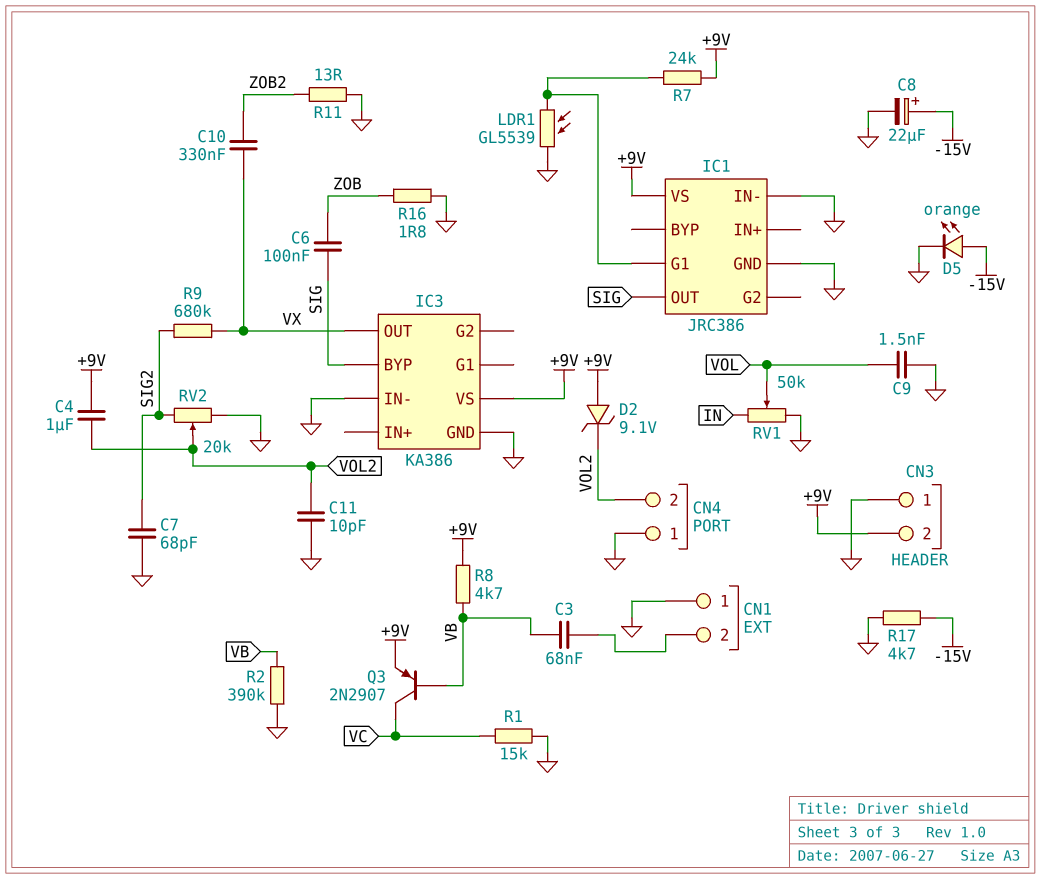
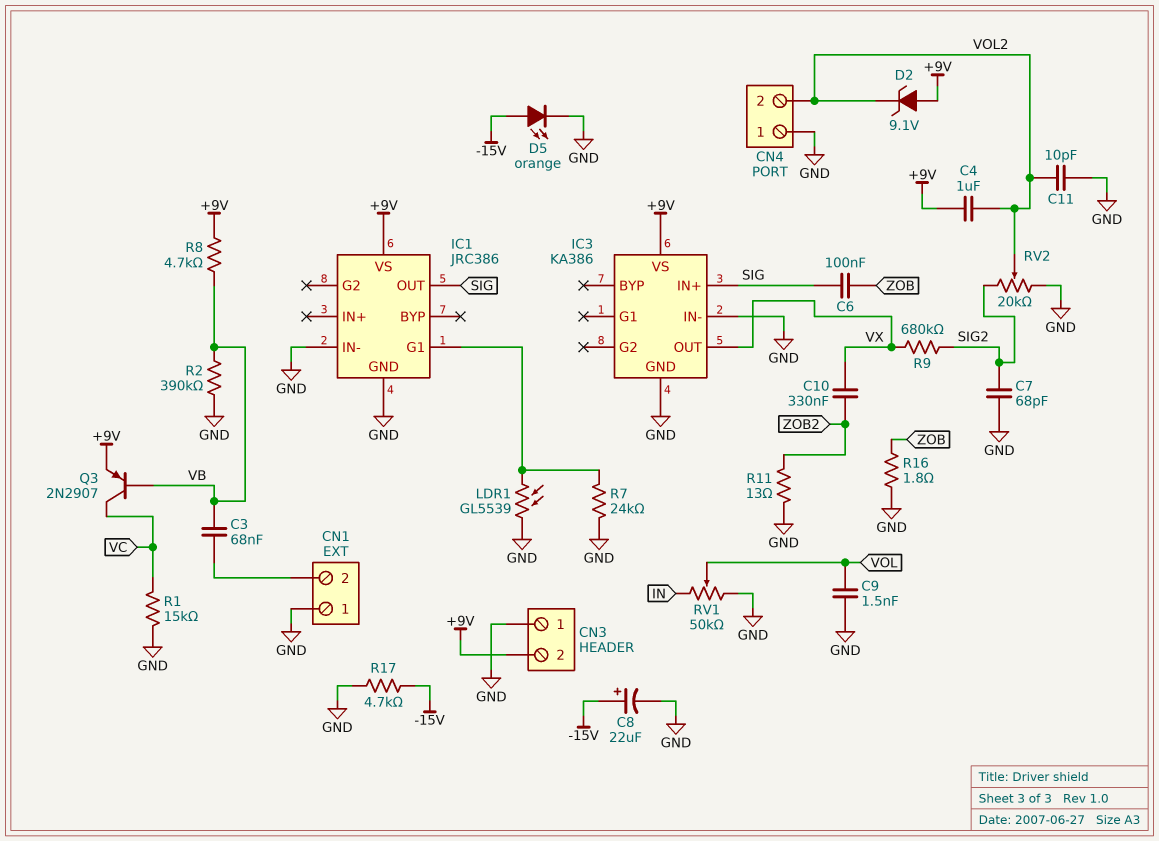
IC3 pin BYP: SIG -> none
IC3 pin IN+: none -> SIG
R7: 24k (+9V, IC1/G1) -> 24k (GND, IC1/G1)

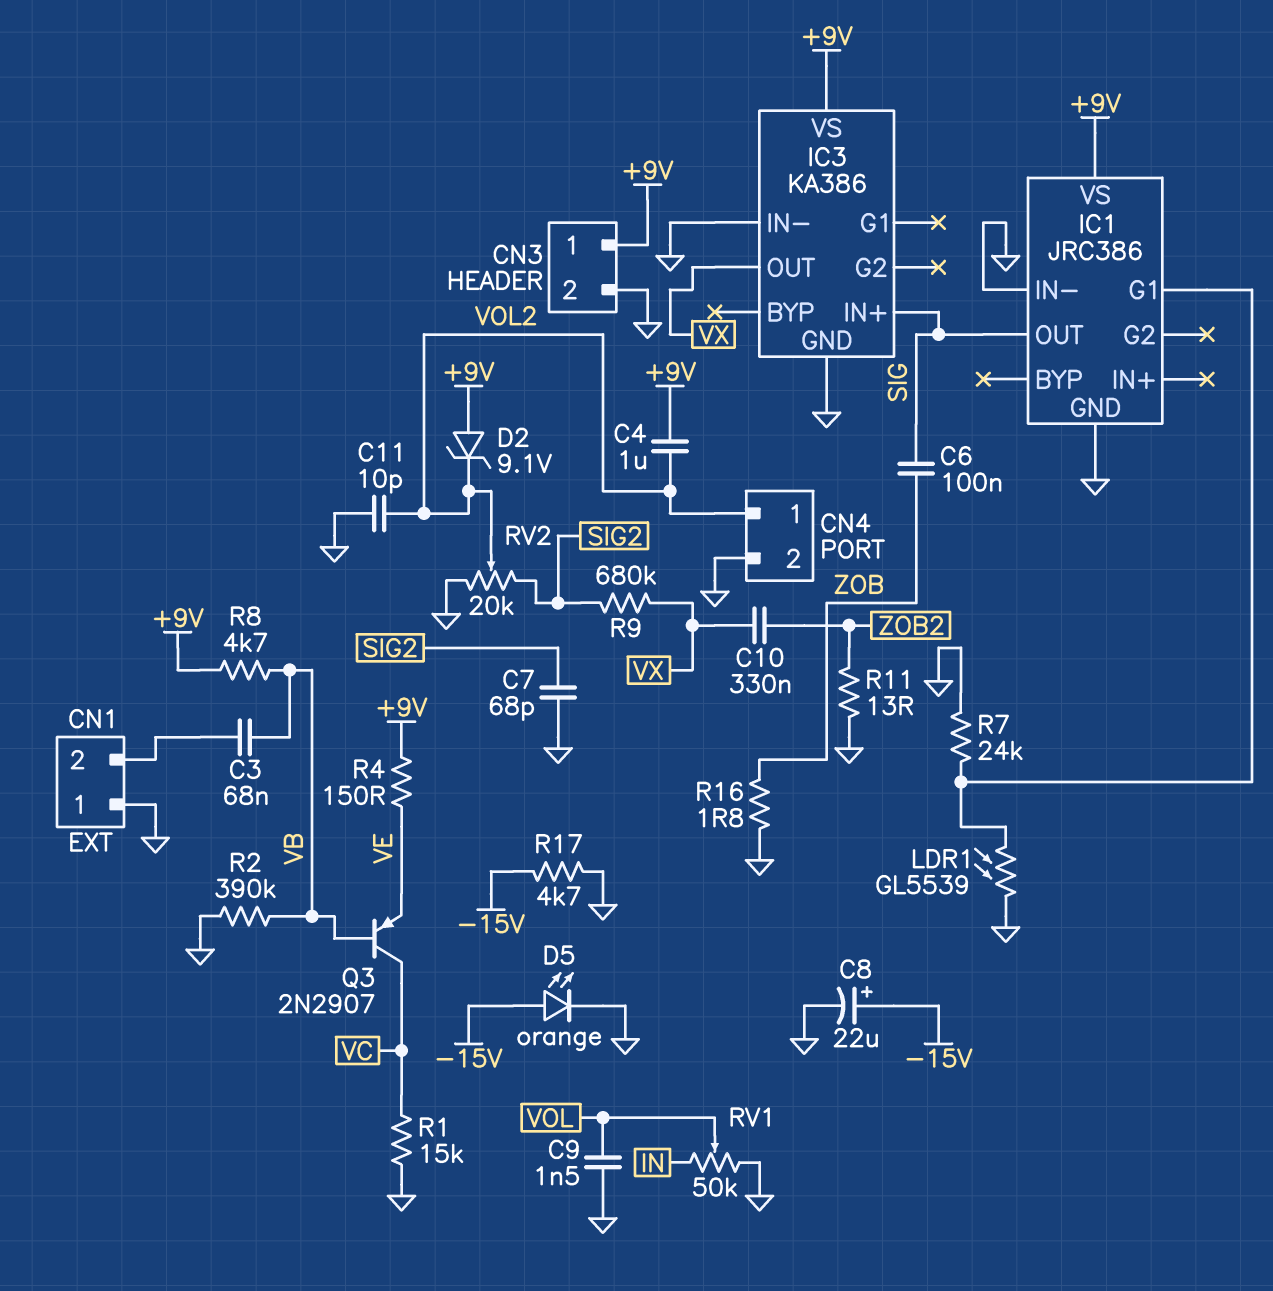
CN3 pin 1: GND -> +9V
CN3 pin 2: +9V -> GND
CN4 pin 1: GND -> VOL2
CN4 pin 2: VOL2 -> GND
Q3: PNP 2N2907 (B VB, C VC, E +9V) -> PNP 2N2907 (B VB, C VC, E VE)
R4: none -> 150 (+9V, VE)

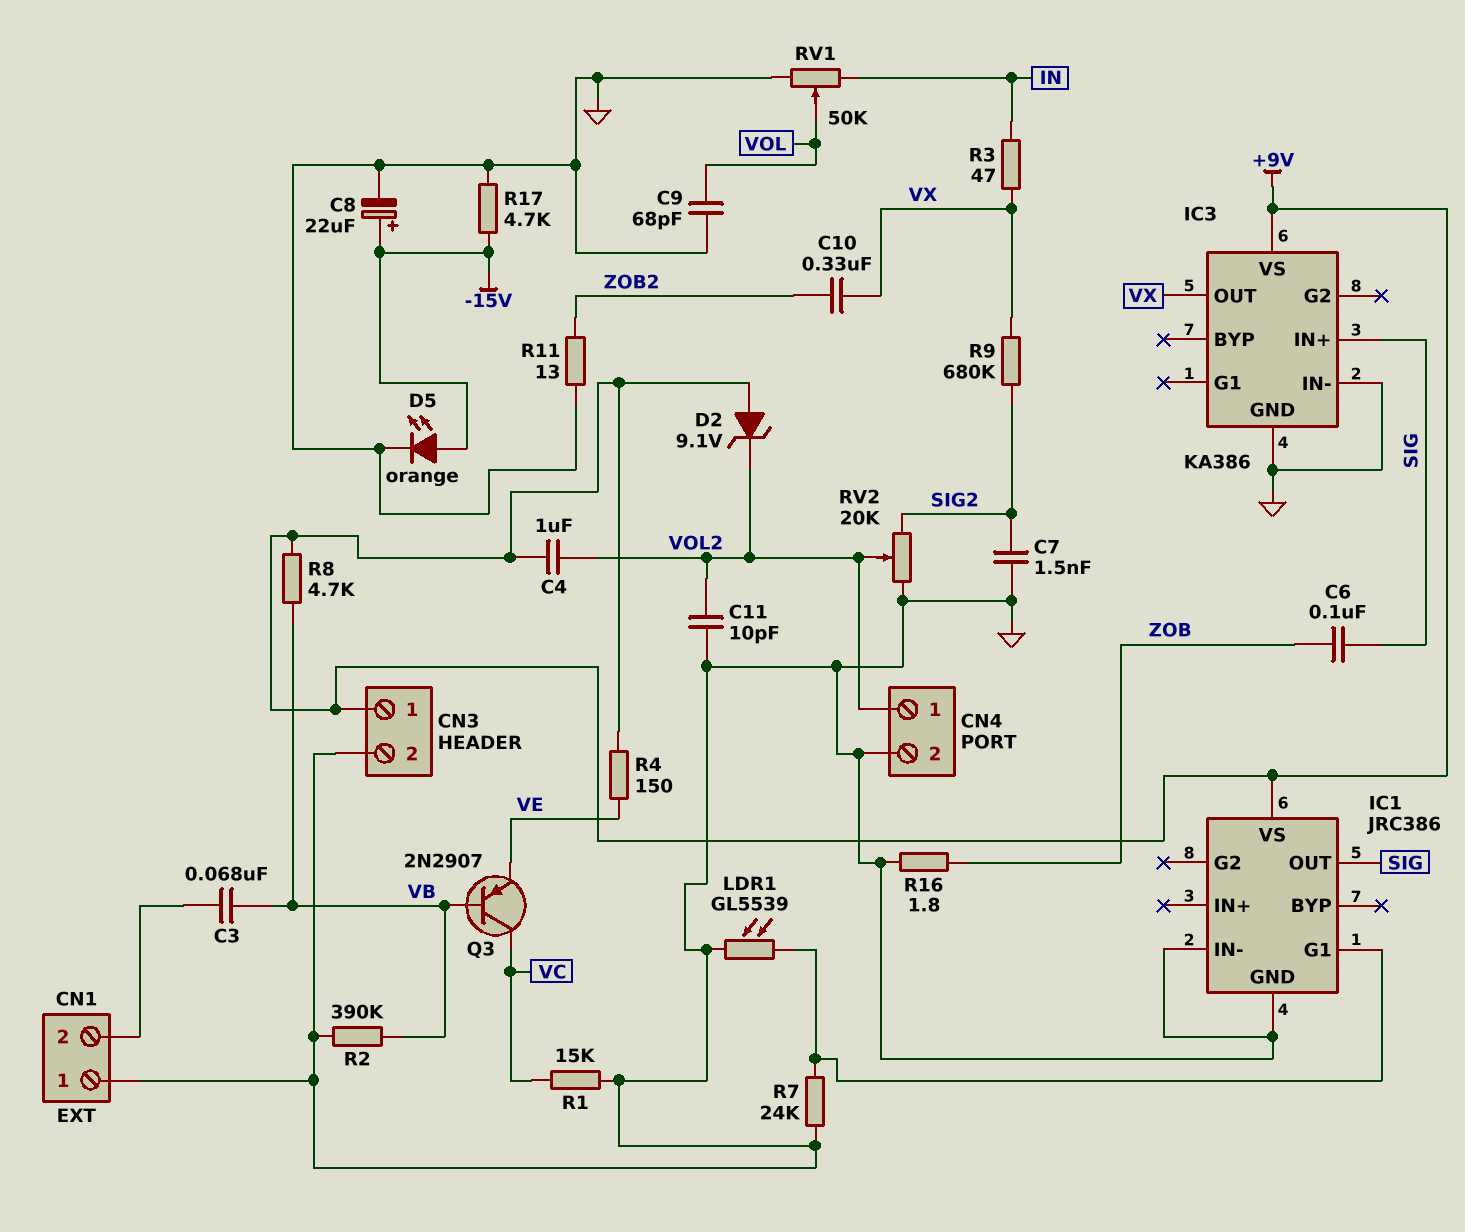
C7: 68pF (GND, SIG2) -> 1.5nF (GND, SIG2)
C9: 1.5nF (GND, VOL) -> 68pF (GND, VOL)
R3: none -> 47 (IN, VX)

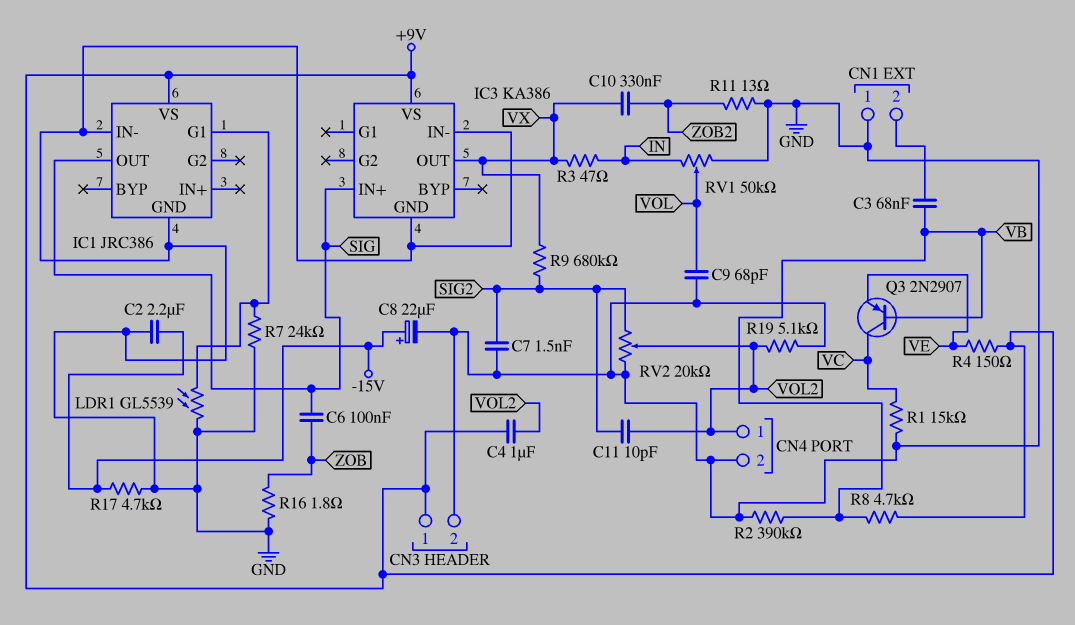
C2: none -> 2.2uF (-15V, GND)
C11: 10pF (GND, VOL2) -> 10pF (SIG2, VOL2)
D2: zener 9.1V (A +9V, K VOL2) -> none
D5: LED orange (A -15V, K GND) -> none
R19: none -> 5.1k (GND, VOL2)

